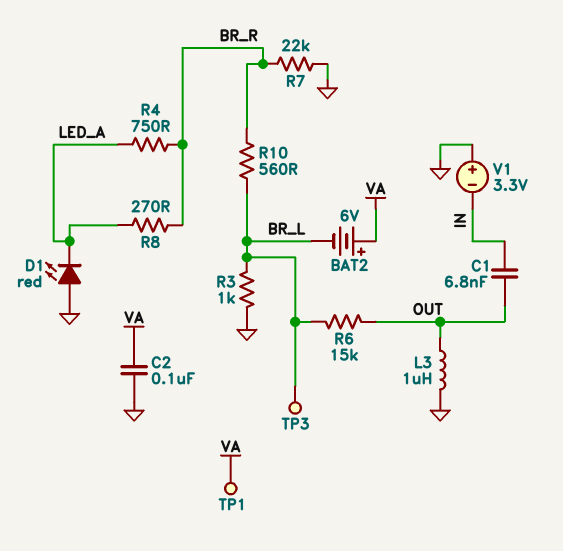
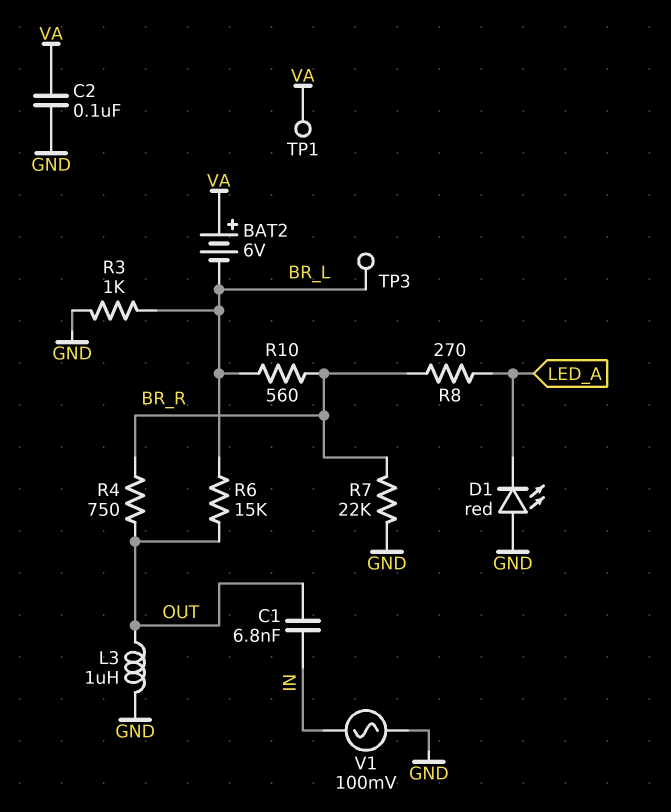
R4: 750 (BR_R, LED_A) -> 750 (BR_R, OUT)
V1: 3.3V (plus GND, minus IN) -> AC 100mV (GND, IN)

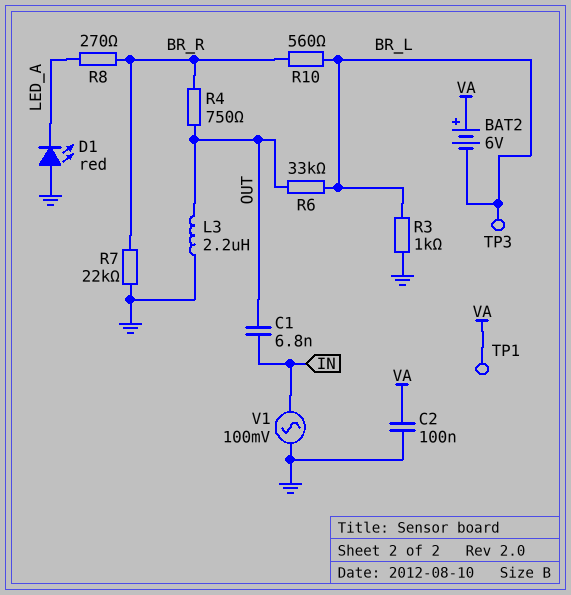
L3: 1uH (GND, OUT) -> 2.2uH (GND, OUT)
R6: 15k (BR_L, OUT) -> 33k (BR_L, OUT)

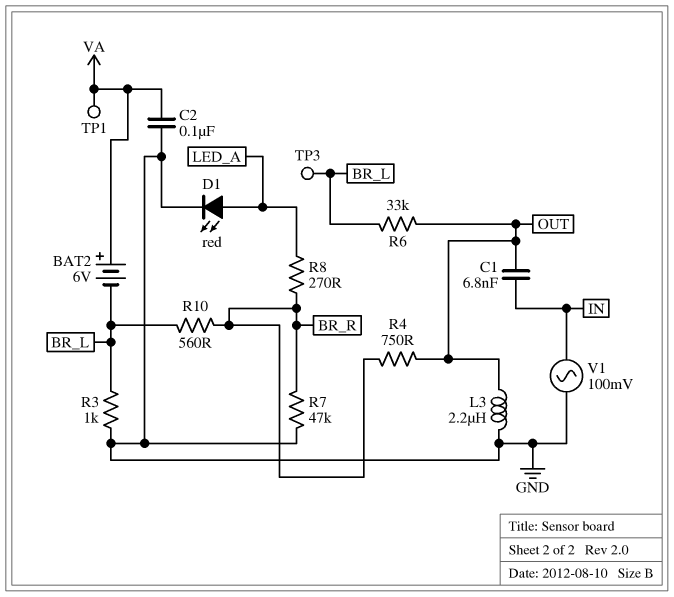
D1: LED red (A GND, K LED_A) -> LED red (A LED_A, K GND)
R7: 22k (BR_R, GND) -> 47k (BR_R, GND)

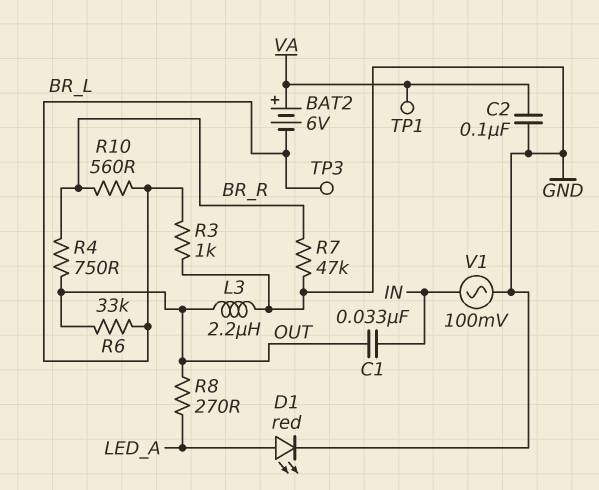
C1: 6.8nF (IN, OUT) -> 33nF (IN, OUT)
R8: 270 (BR_R, LED_A) -> 270 (LED_A, OUT)

